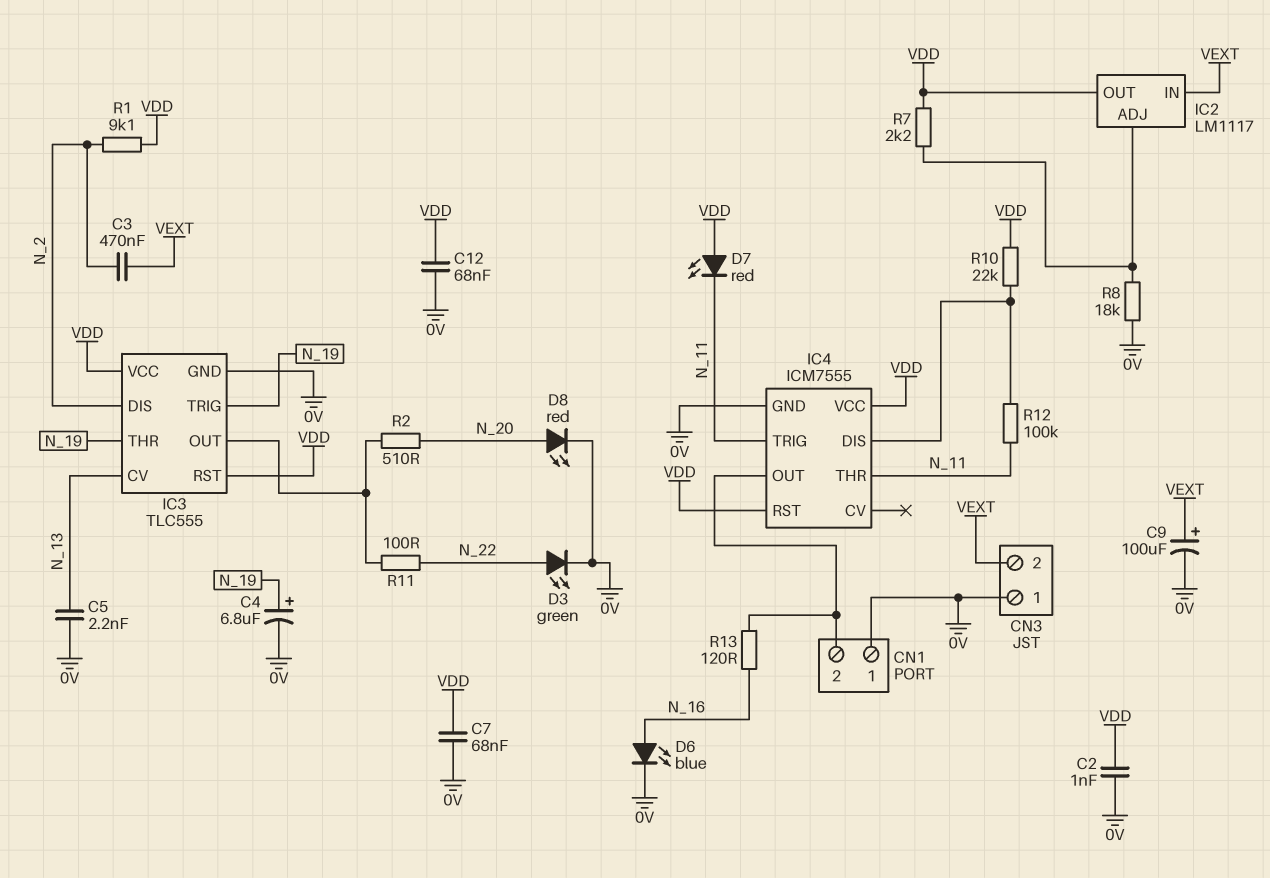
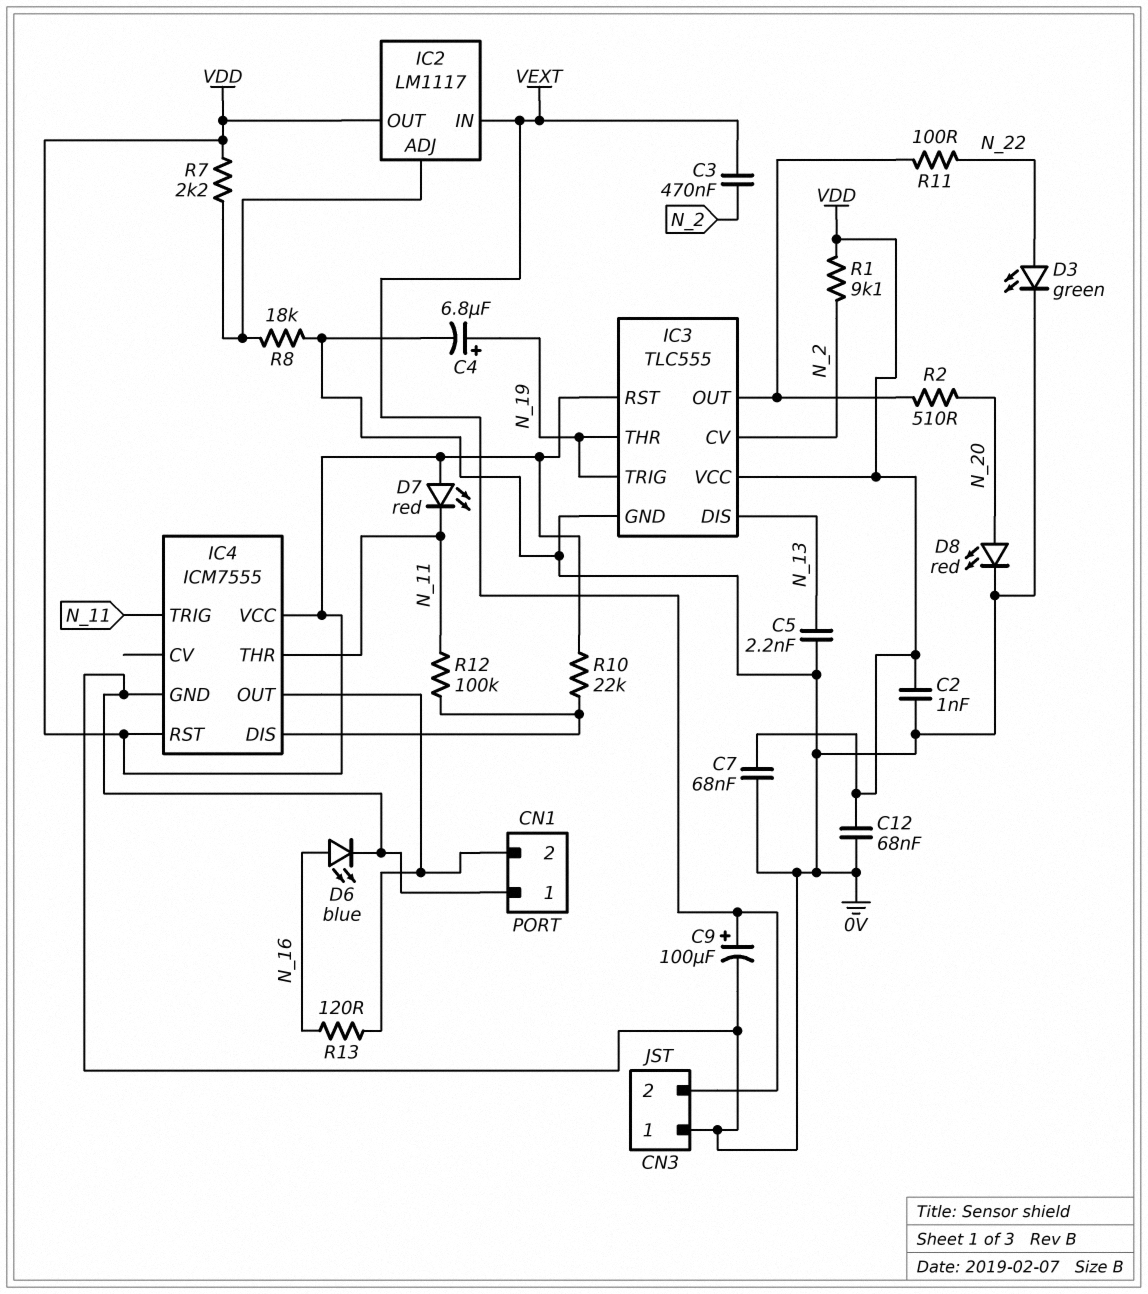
IC3 pin CV: N_13 -> N_2
IC3 pin DIS: N_2 -> N_13

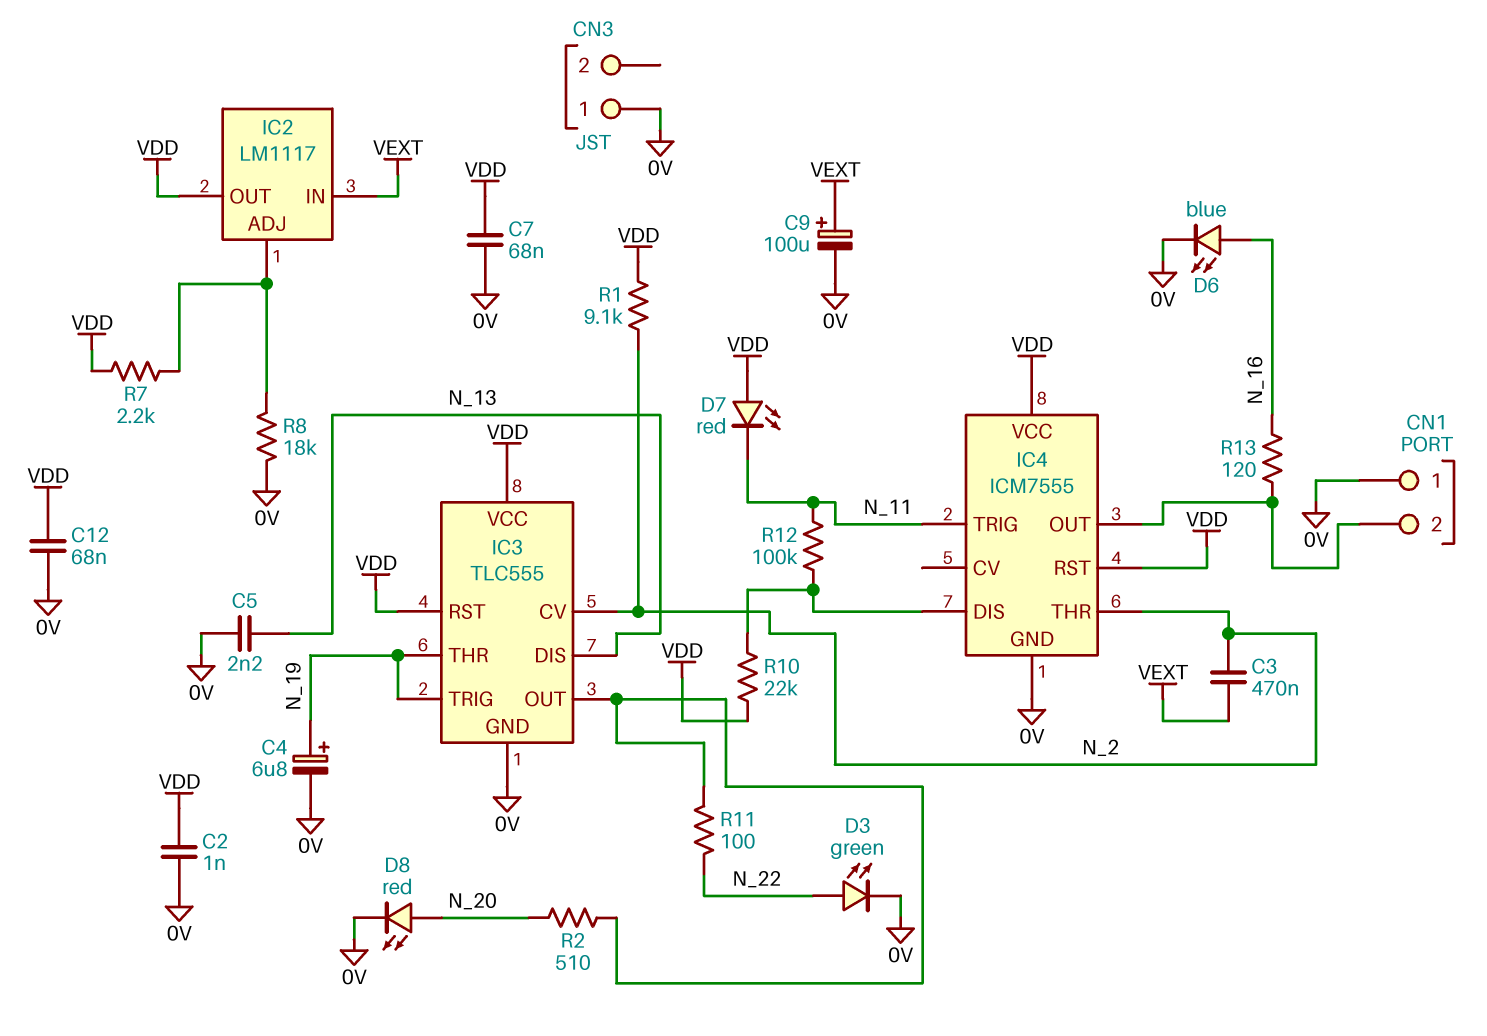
CN3 pin 2: VEXT -> none
IC4 pin THR: N_11 -> N_2

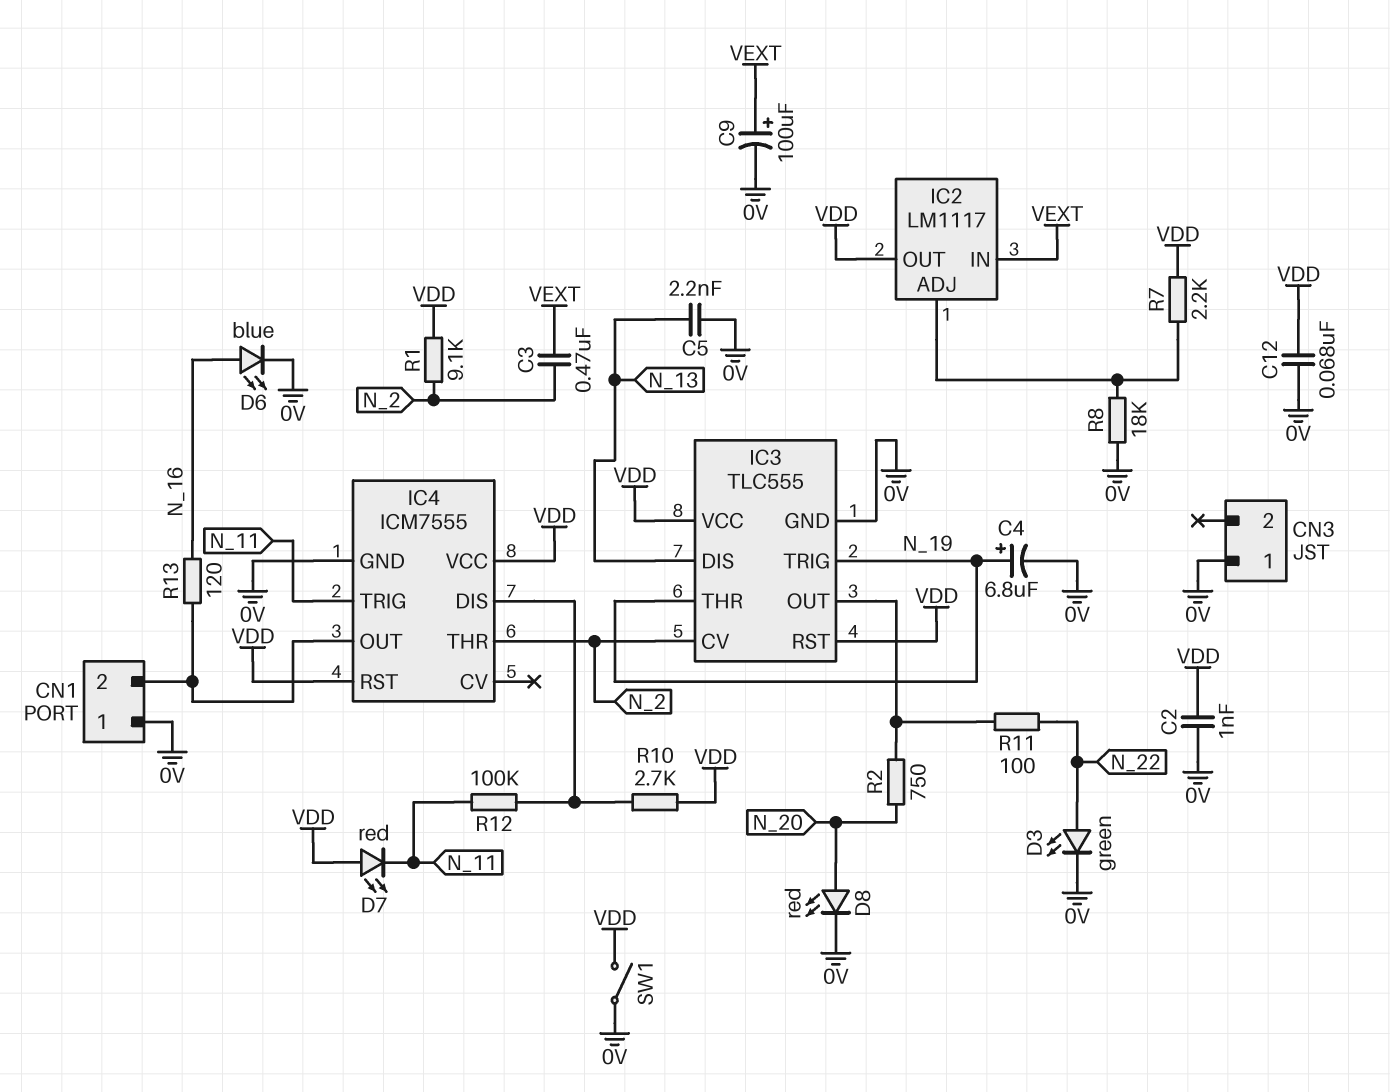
C7: 68nF (0V, VDD) -> none
R2: 510 (IC3/OUT, N_20) -> 750 (IC3/OUT, N_20)
R10: 22k (IC4/DIS, VDD) -> 2.7k (IC4/DIS, VDD)
SW1: none -> switch (0V, VDD)

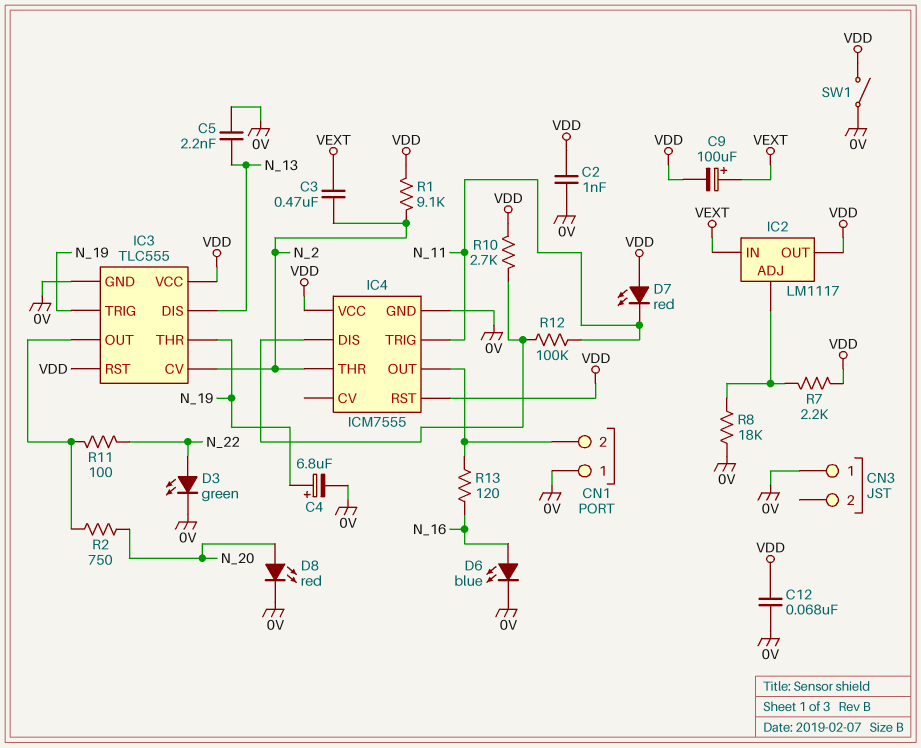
C9: 100uF (plus VEXT, minus 0V) -> 100uF (plus VEXT, minus VDD)

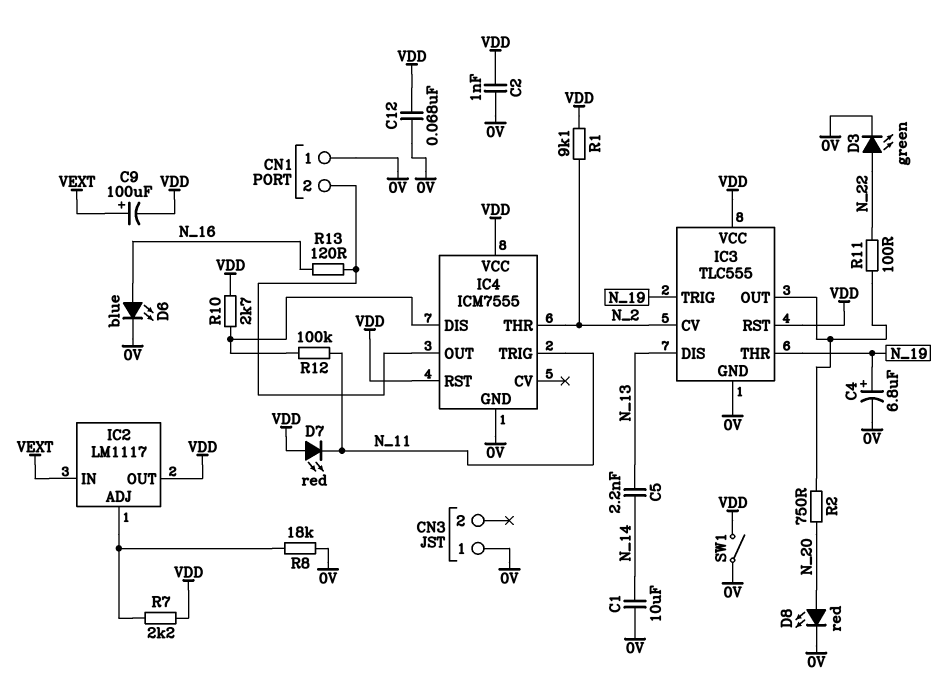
C1: none -> 10uF (0V, N_14)
C3: 470nF (N_2, VEXT) -> none
C5: 2.2nF (0V, N_13) -> 2.2nF (N_13, N_14)

